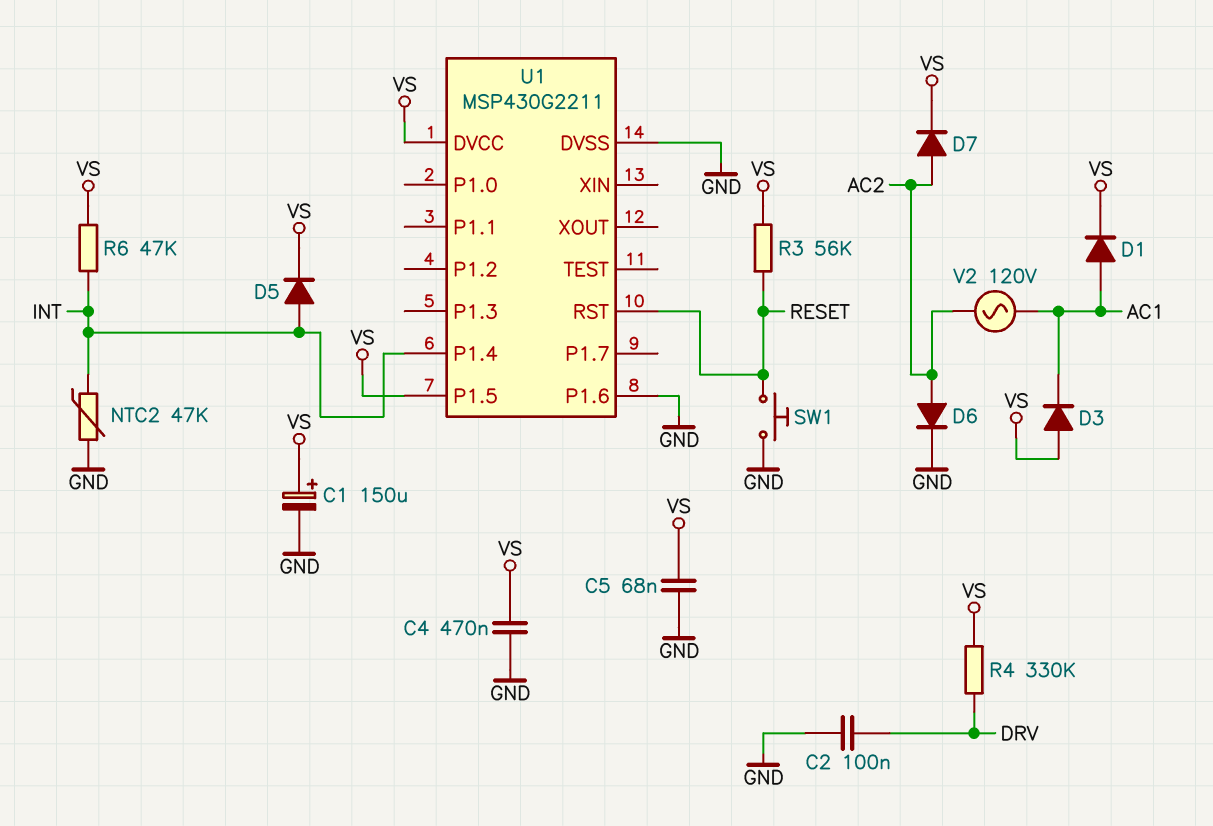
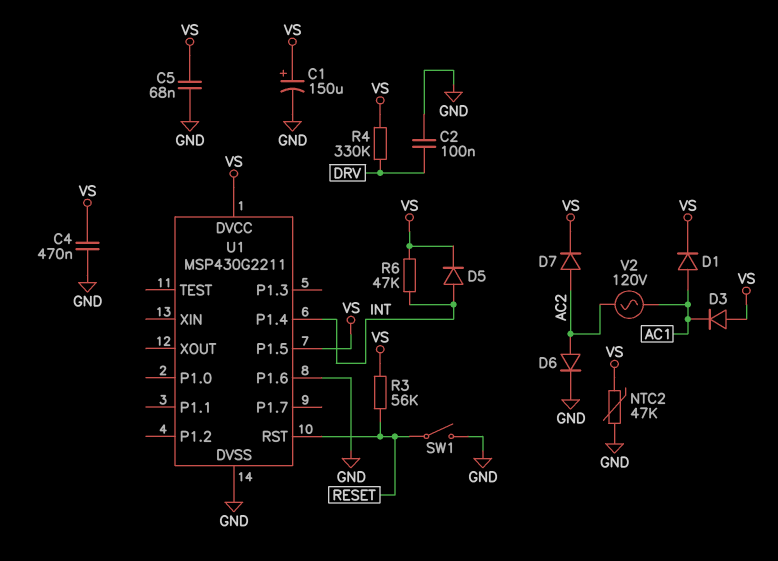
NTC2: 47k (GND, INT) -> 47k (GND, VS)
SW1: button (GND, RESET) -> switch (GND, RESET)

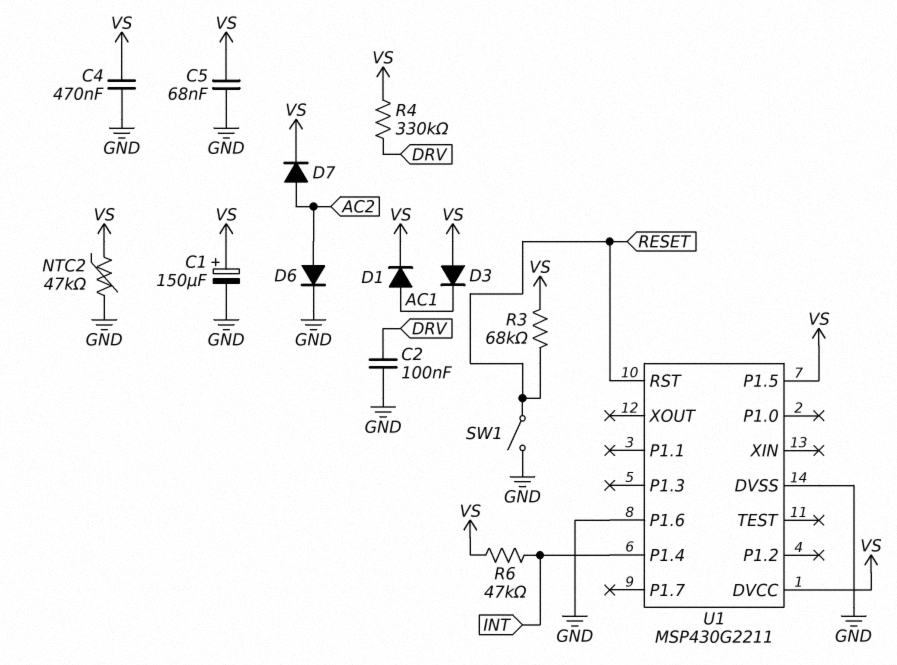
D5: diode (A INT, K VS) -> none
R3: 56k (RESET, VS) -> 68k (RESET, VS)
V2: AC 120V (AC1, AC2) -> none

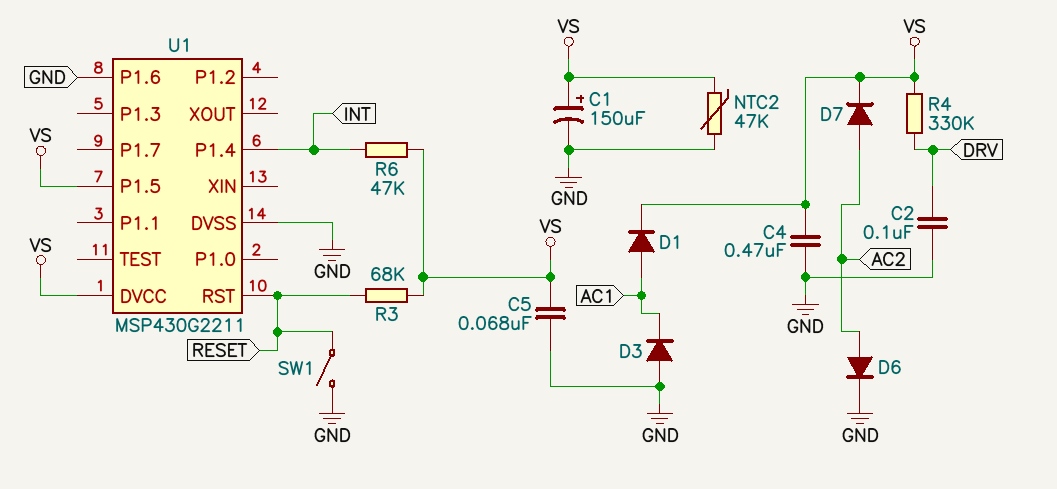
D3: diode (A VS, K AC1) -> diode (A GND, K AC1)

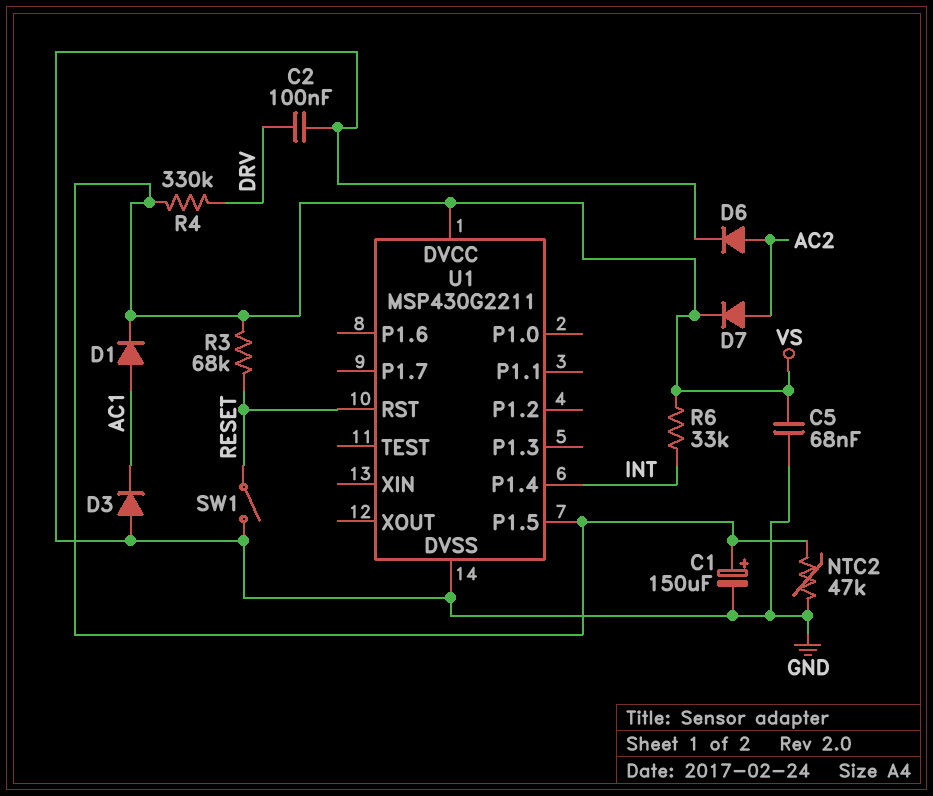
C4: 470nF (GND, VS) -> none
R6: 47k (INT, VS) -> 33k (INT, VS)
U1 pin P1.6: GND -> none

